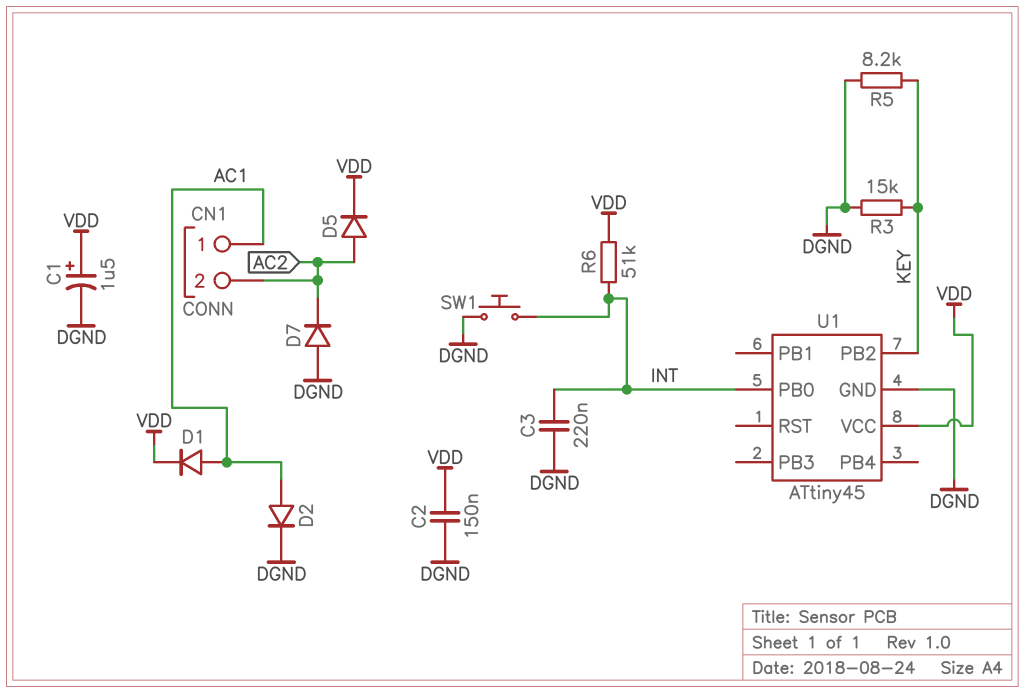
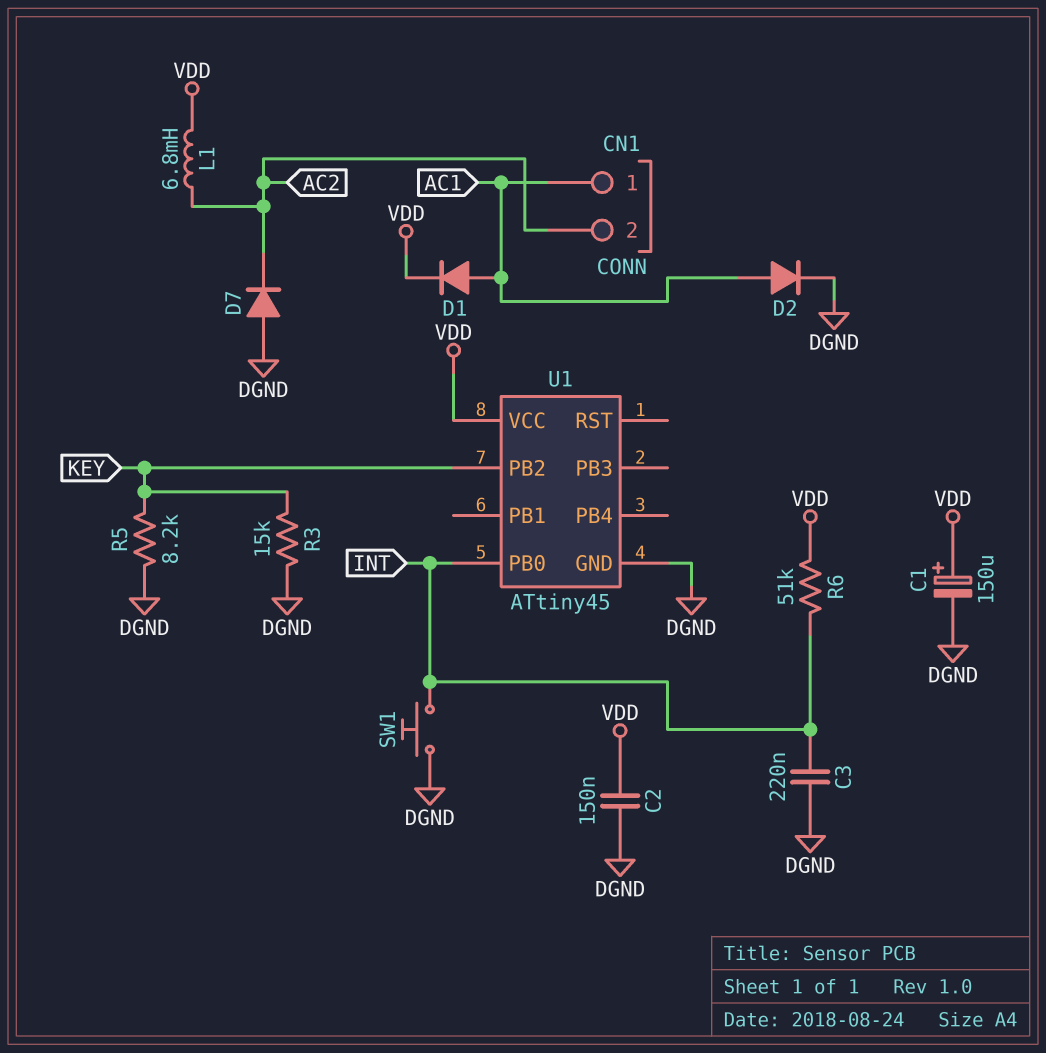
C1: 1.5uF (plus VDD, minus DGND) -> 150uF (plus VDD, minus DGND)
D5: diode (A AC2, K VDD) -> none
L1: none -> 6.8mH (AC2, VDD)

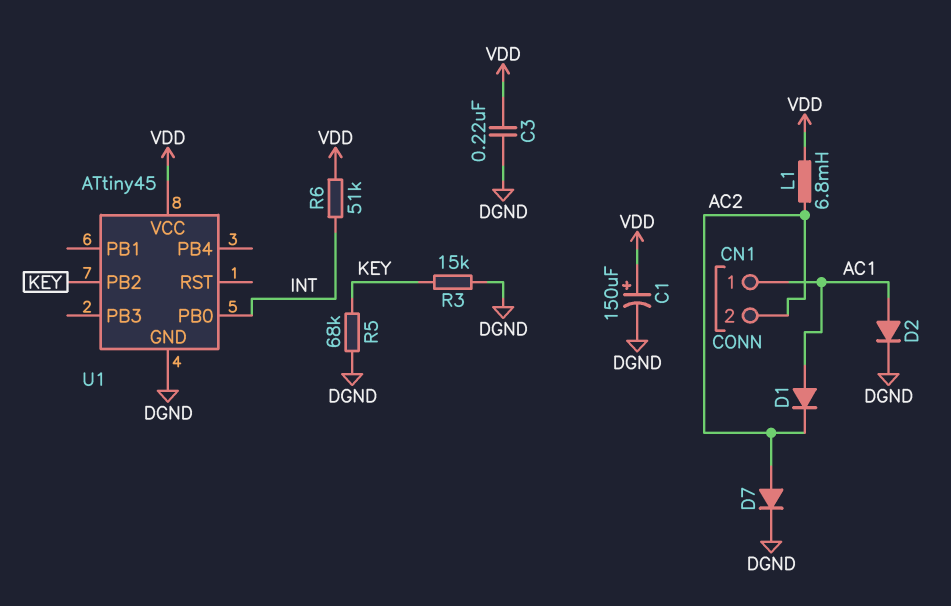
C2: 150nF (DGND, VDD) -> none
C3: 220nF (DGND, INT) -> 220nF (DGND, VDD)
D1: diode (A AC1, K VDD) -> diode (A AC1, K AC2)
D7: diode (A DGND, K AC2) -> diode (A AC2, K DGND)
R5: 8.2k (DGND, KEY) -> 68k (DGND, KEY)
SW1: button (DGND, INT) -> none

